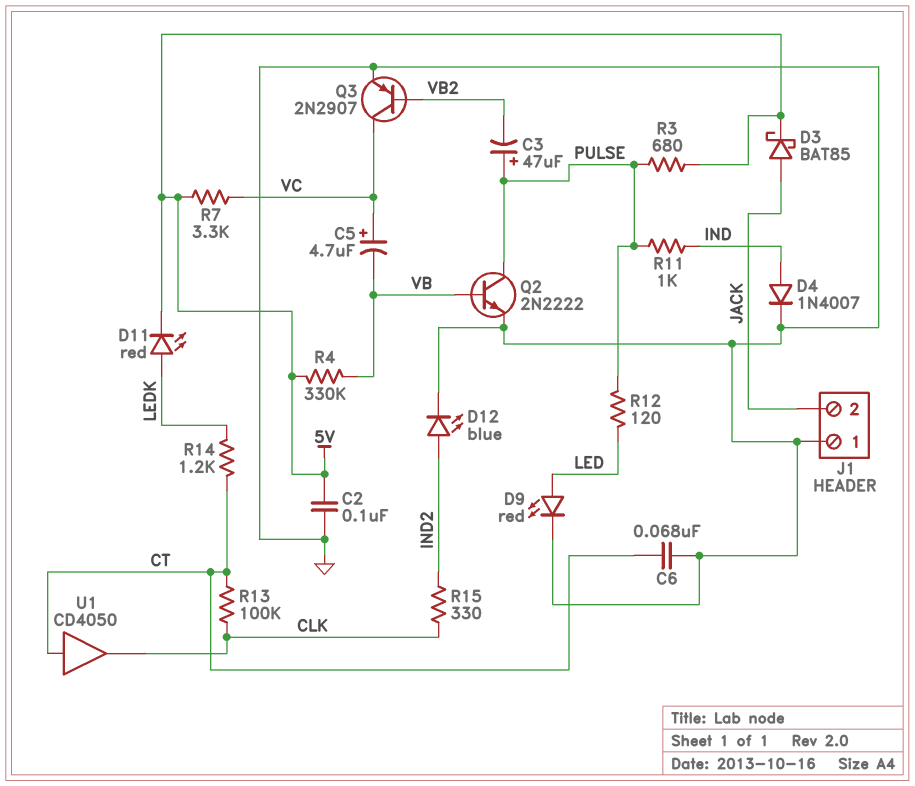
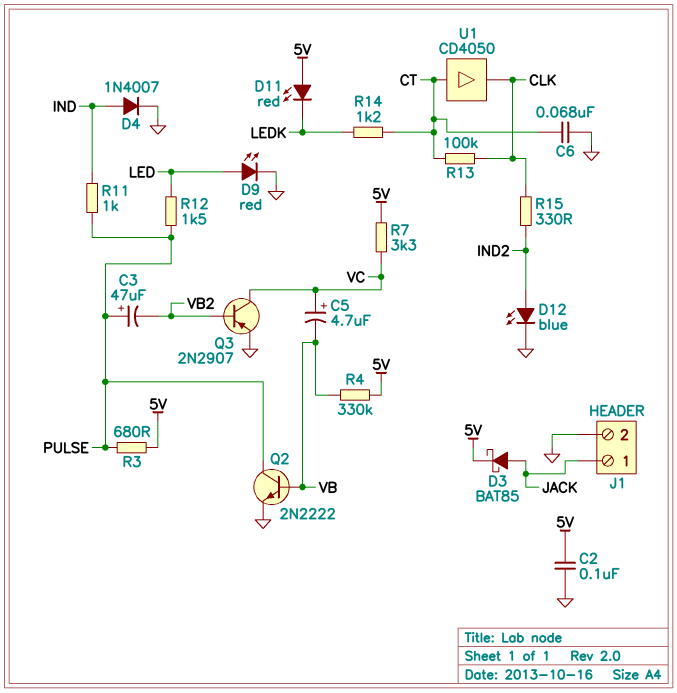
D11: LED red (A LEDK, K 5V) -> LED red (A 5V, K LEDK)
J1 pin 1: GND -> JACK
J1 pin 2: JACK -> GND
R12: 120 (LED, PULSE) -> 1.5k (LED, PULSE)

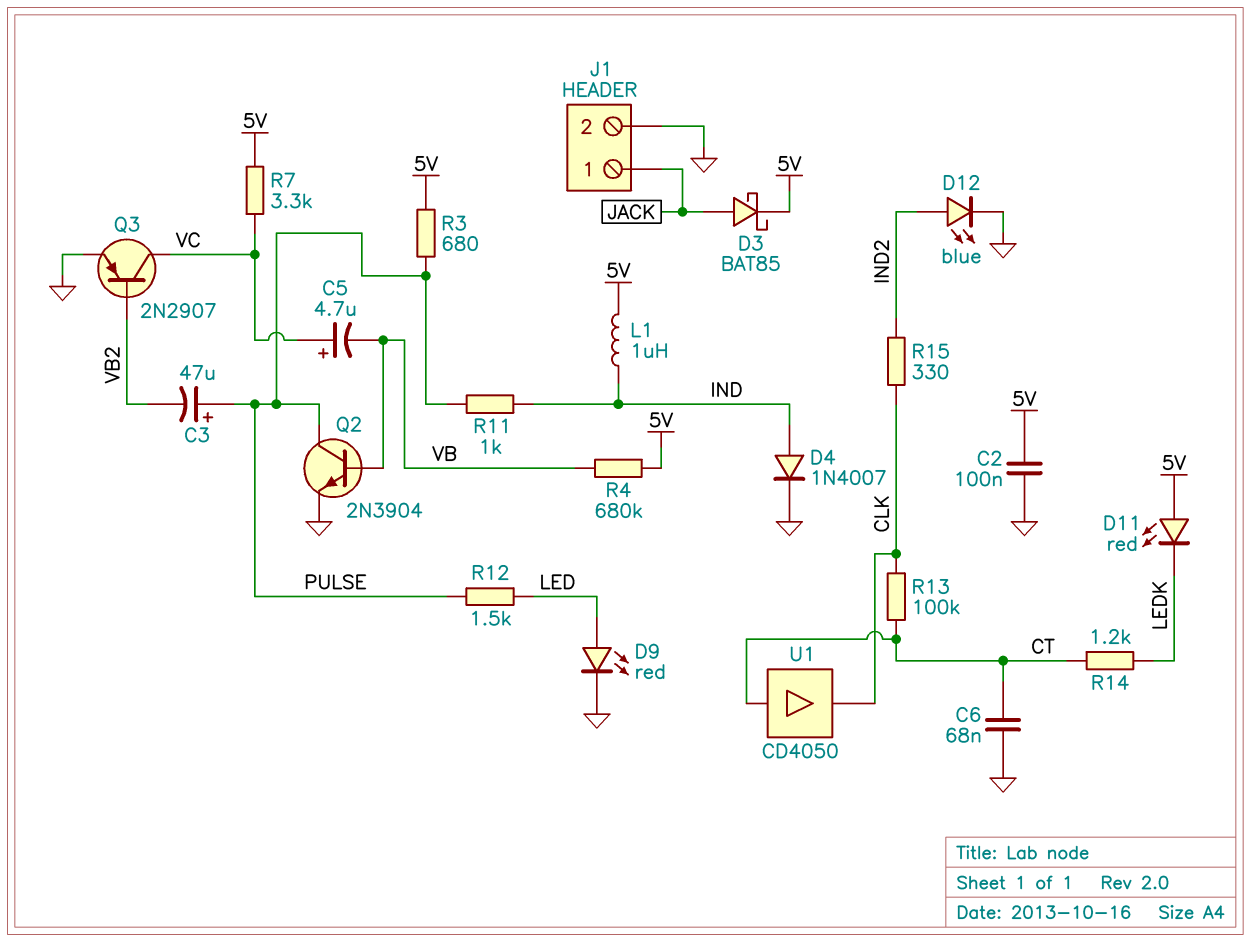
L1: none -> 1uH (5V, IND)
Q2: NPN 2N2222 (B VB, C PULSE, E GND) -> NPN 2N3904 (B VB, C PULSE, E GND)
R4: 330k (5V, VB) -> 680k (5V, VB)

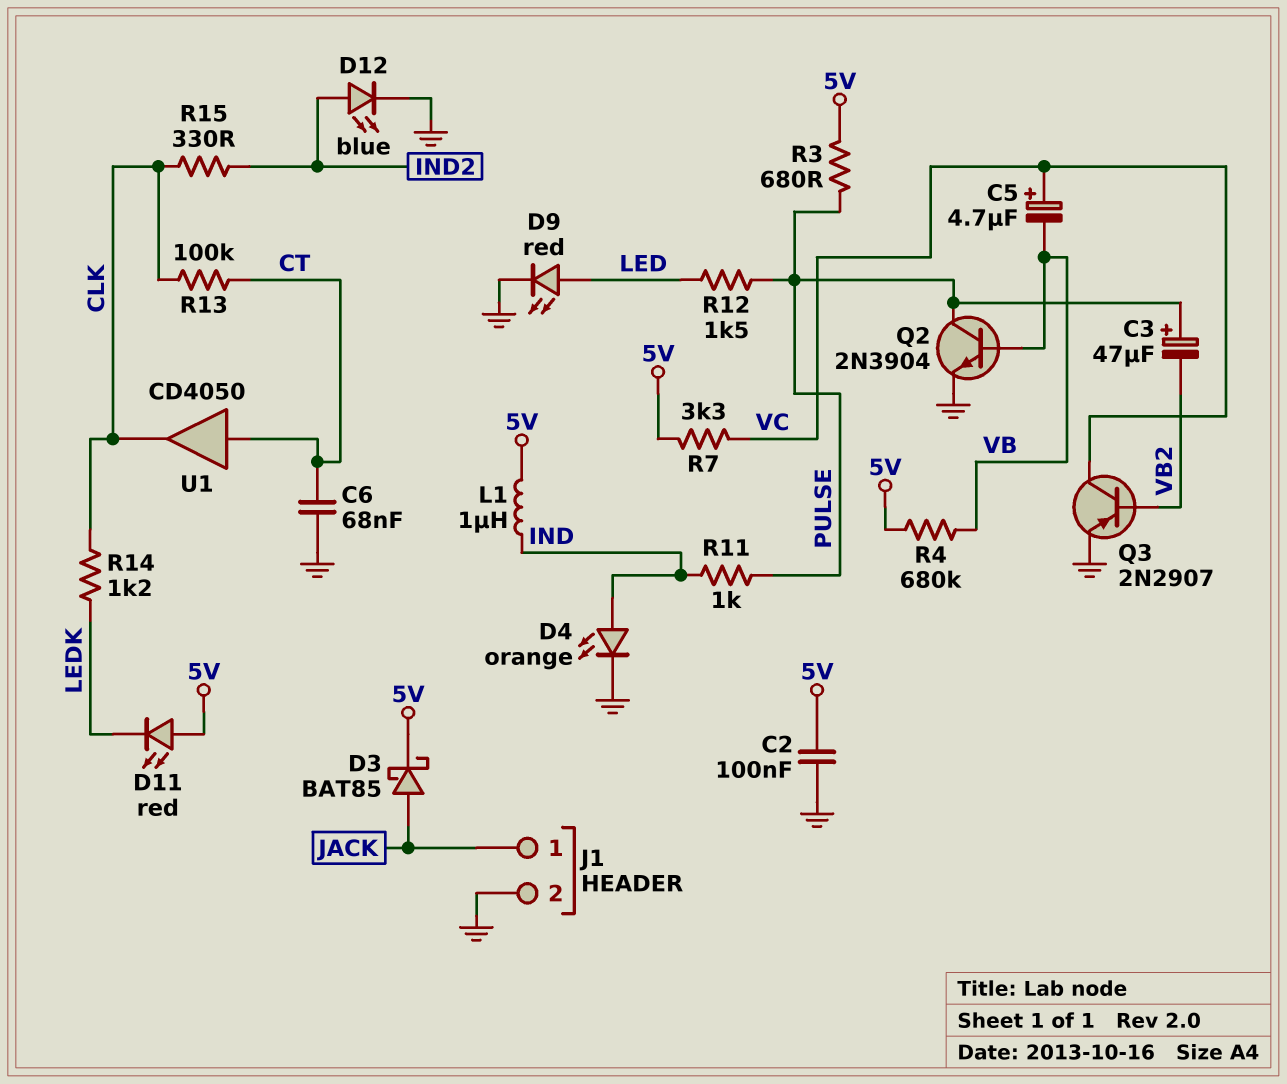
D4: diode 1N4007 (A IND, K GND) -> LED orange (A IND, K GND)
R14: 1.2k (CT, LEDK) -> 1.2k (CLK, LEDK)

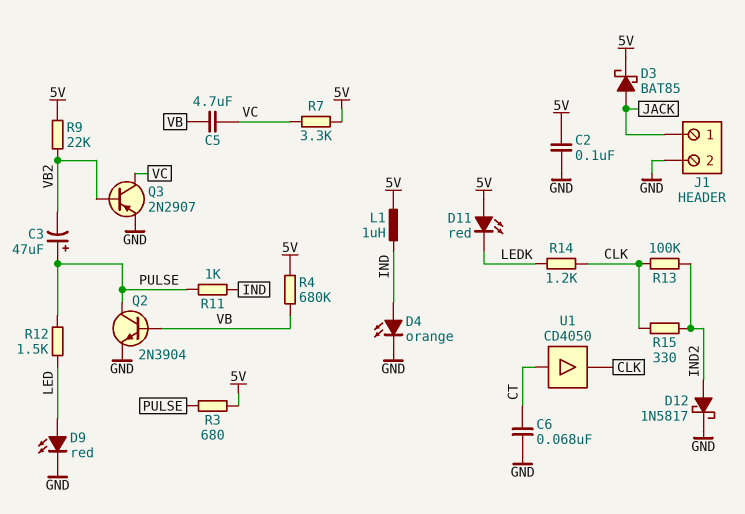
C5: 4.7uF (plus VC, minus VB) -> 4.7uF (VB, VC)
D12: LED blue (A IND2, K GND) -> schottky 1N5817 (A IND2, K GND)
R9: none -> 22k (5V, VB2)
R13: 100k (CLK, CT) -> 100k (CLK, IND2)

